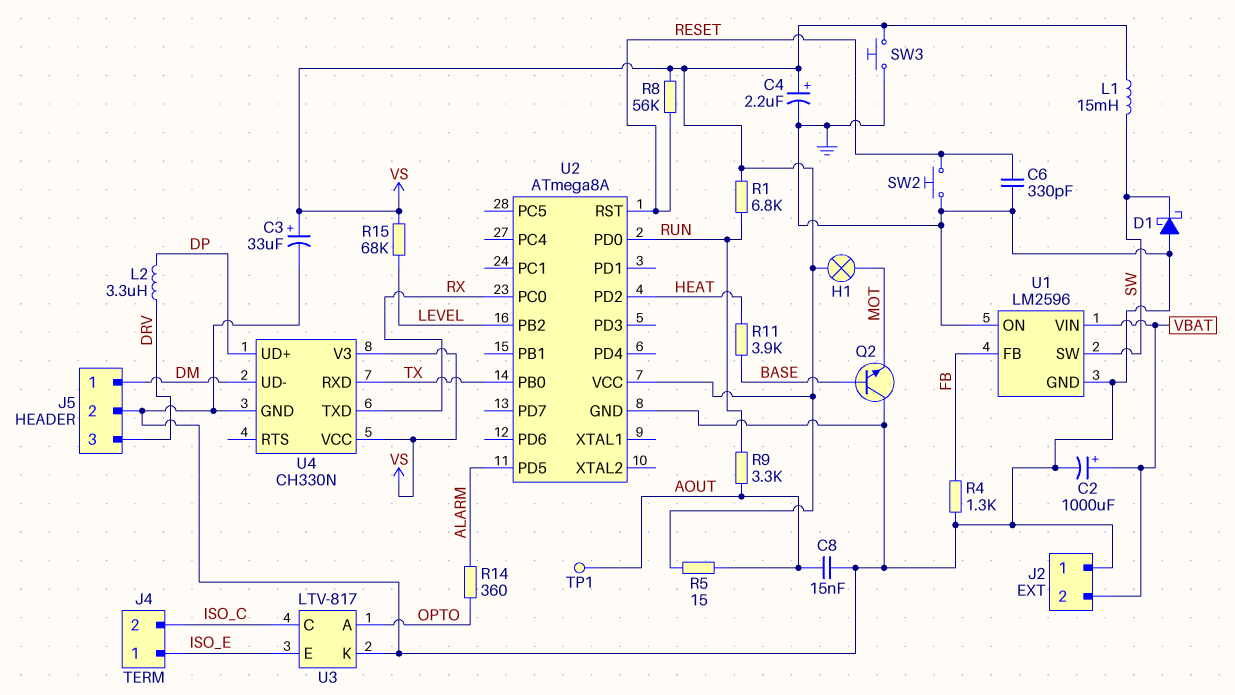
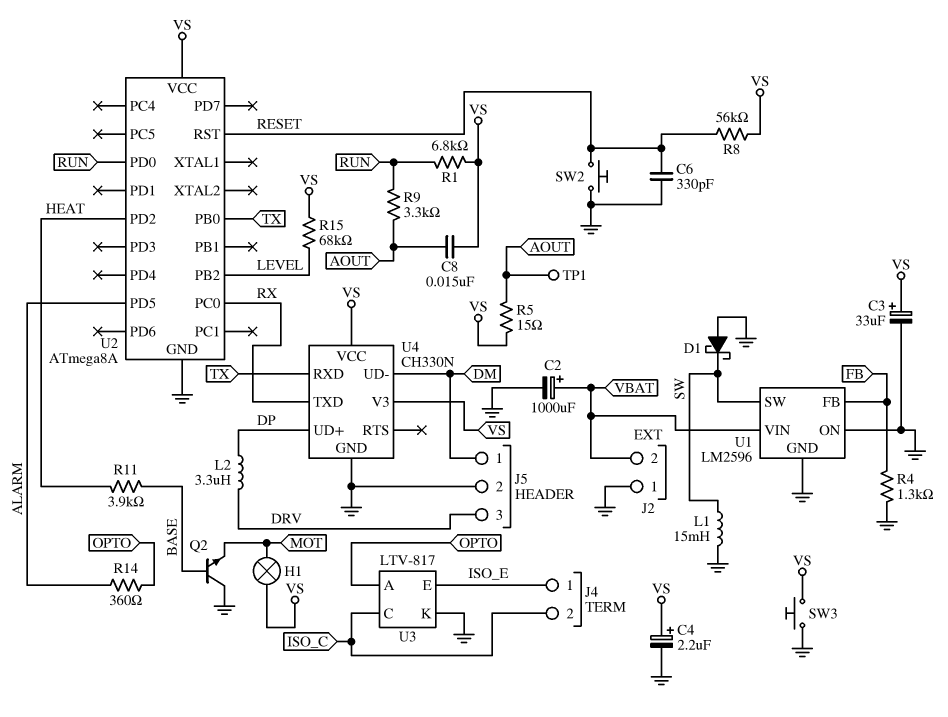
C8: 15nF (AOUT, GND) -> 15nF (AOUT, VS)
L1: 15mH (SW, VS) -> 15mH (GND, SW)

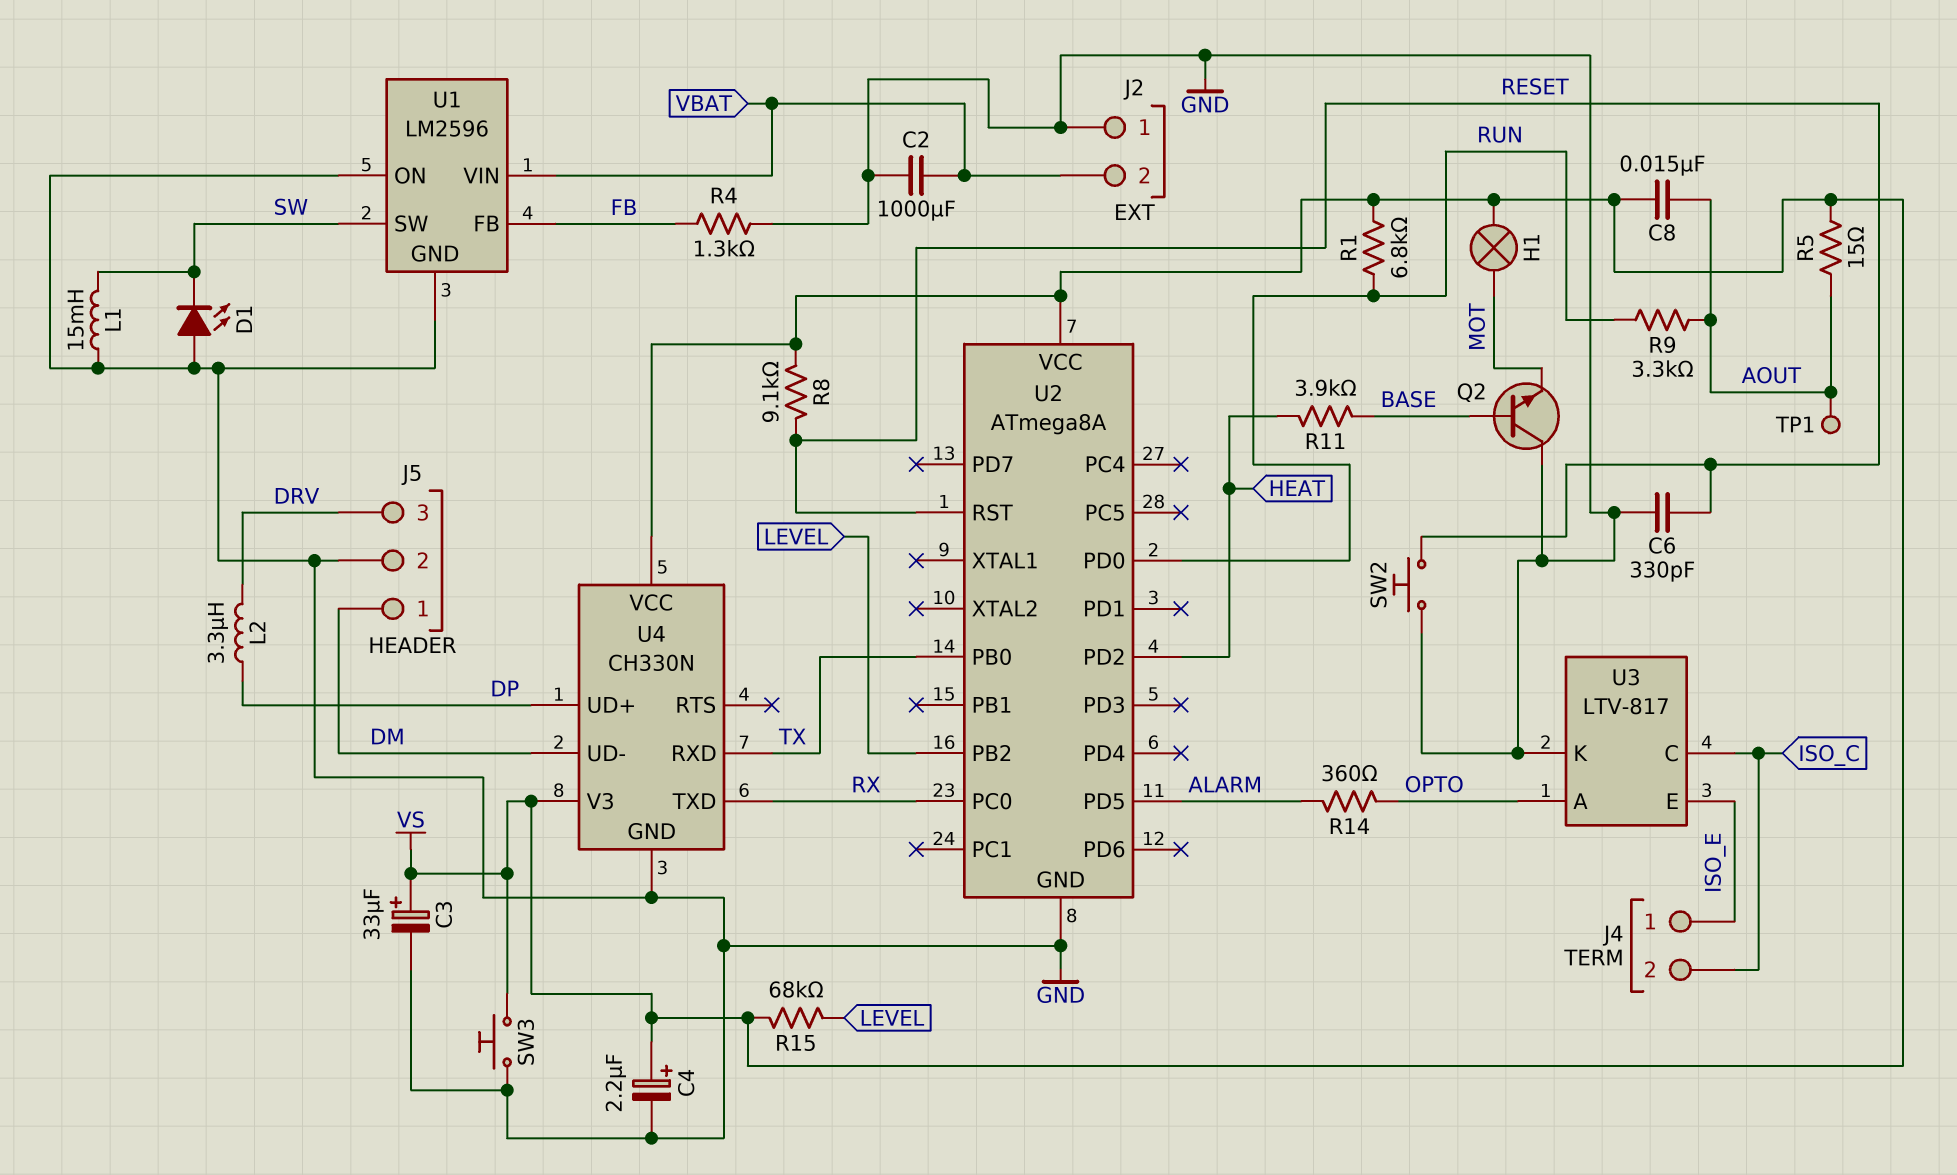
C2: 1000uF (plus VBAT, minus GND) -> 1000uF (GND, VBAT)
D1: schottky (A GND, K SW) -> LED (A GND, K SW)
R8: 56k (RESET, VS) -> 9.1k (RESET, VS)

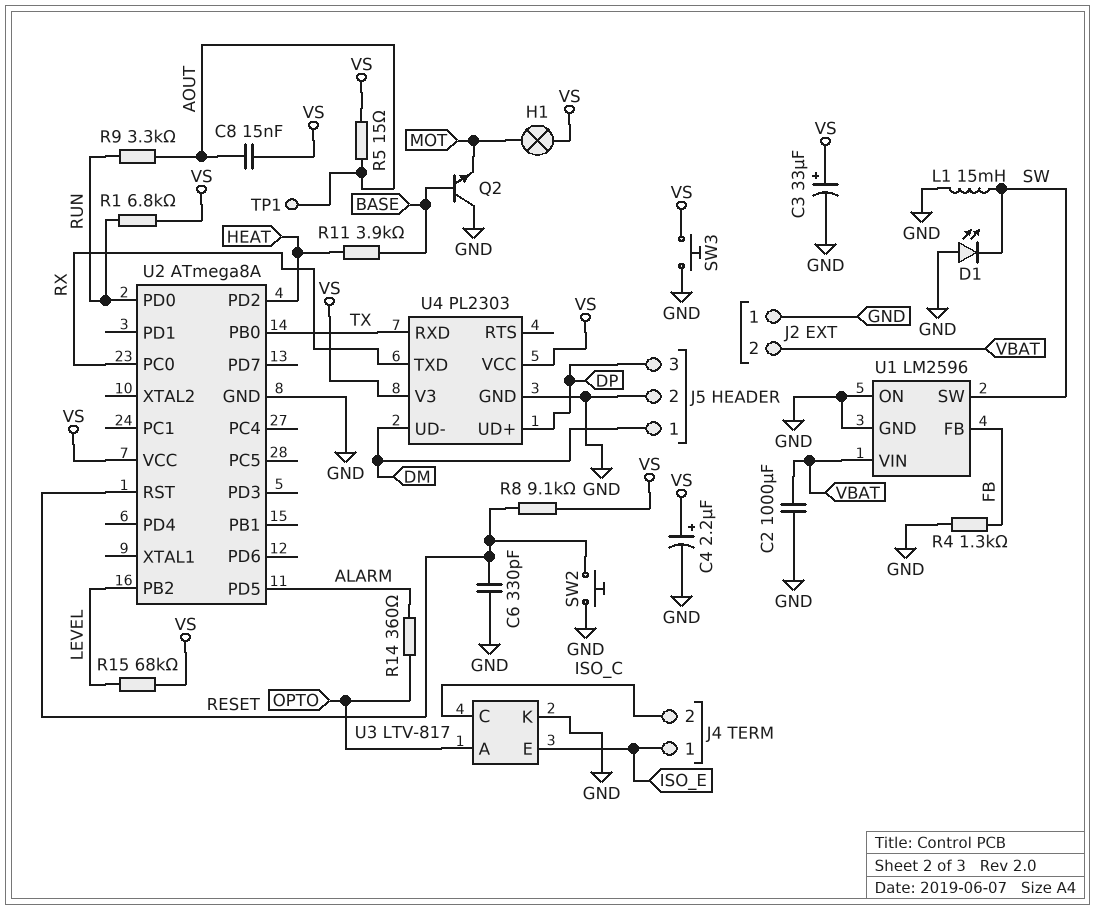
J5 pin 3: DRV -> DP
L2: 3.3uH (DP, DRV) -> none
U4: CH330N -> PL2303

